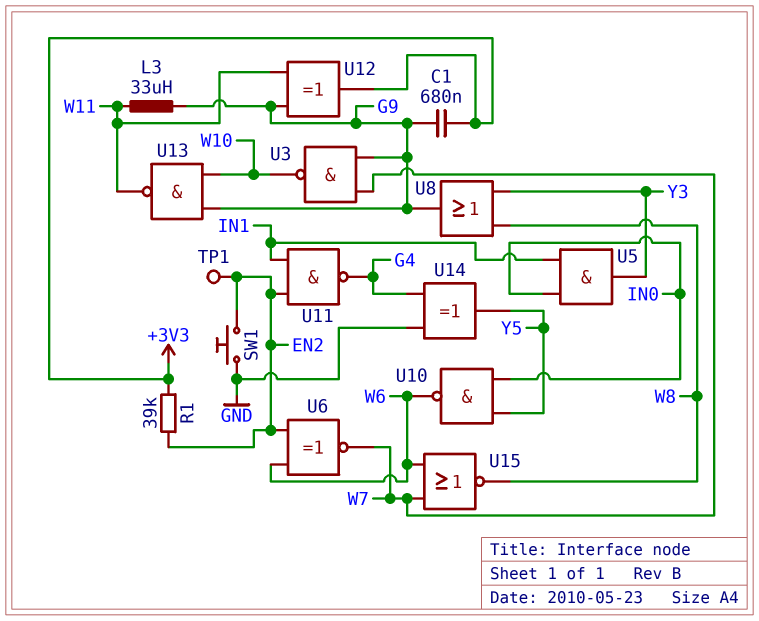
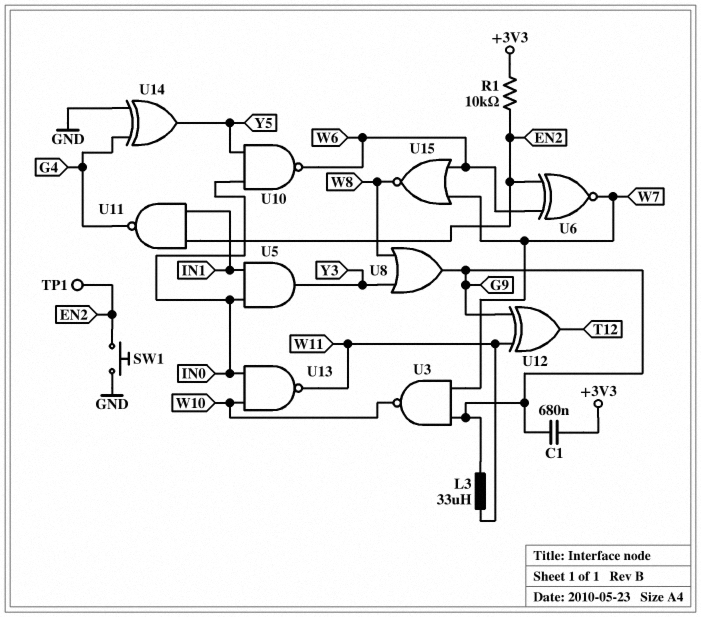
R1: 39k (+3V3, EN2) -> 10k (+3V3, EN2)
U12: XOR (in G9, in W11, out +3V3) -> XOR (in G9, in W11, out T12)
U13: NAND (in G9, in W10, out W11) -> NAND (in IN0, in W10, out W11)

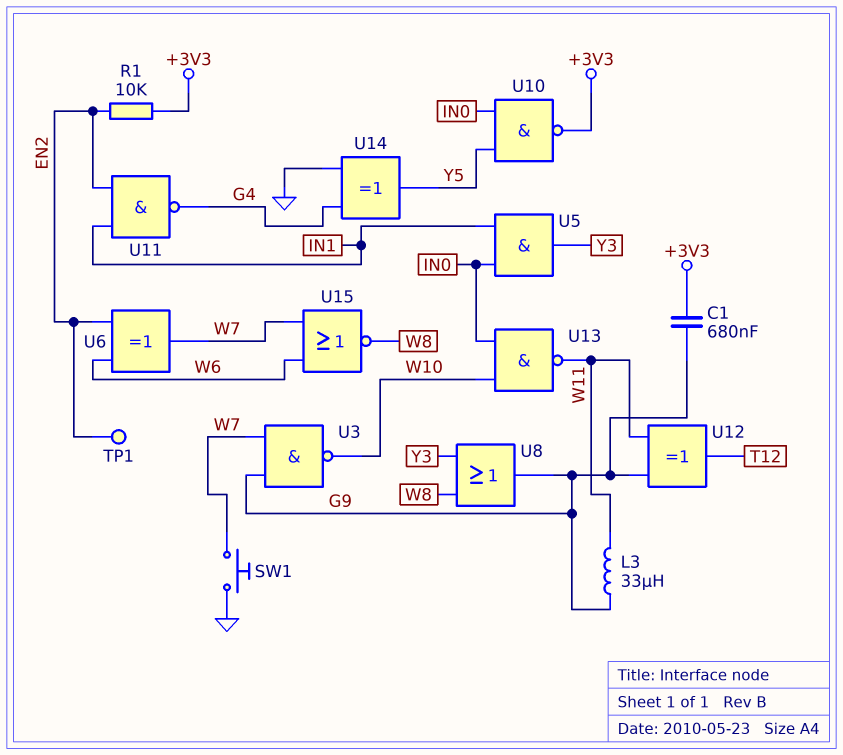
SW1: button (EN2, GND) -> button (GND, W7)
U6: XNOR (in EN2, in W6, out W7) -> XOR (in EN2, in W6, out W7)
U10: NAND (in IN0, in Y5, out W6) -> NAND (in IN0, in Y5, out +3V3)

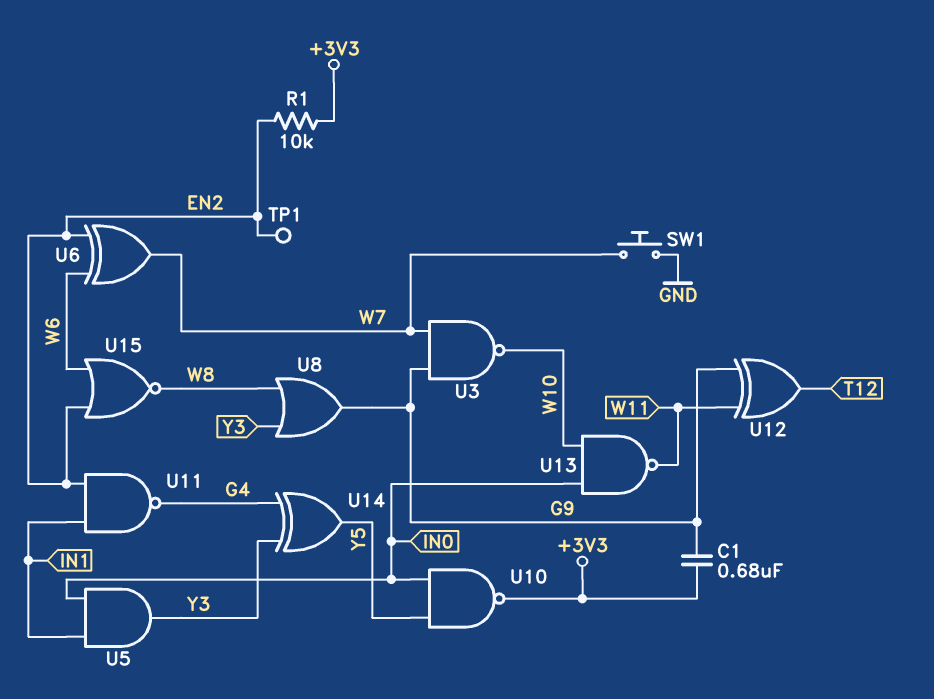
L3: 33uH (G9, W11) -> none
U14: XOR (in G4, in GND, out Y5) -> XOR (in G4, in Y3, out Y5)
U15: NOR (in W6, in W7, out W8) -> NOR (in EN2, in W6, out W8)

